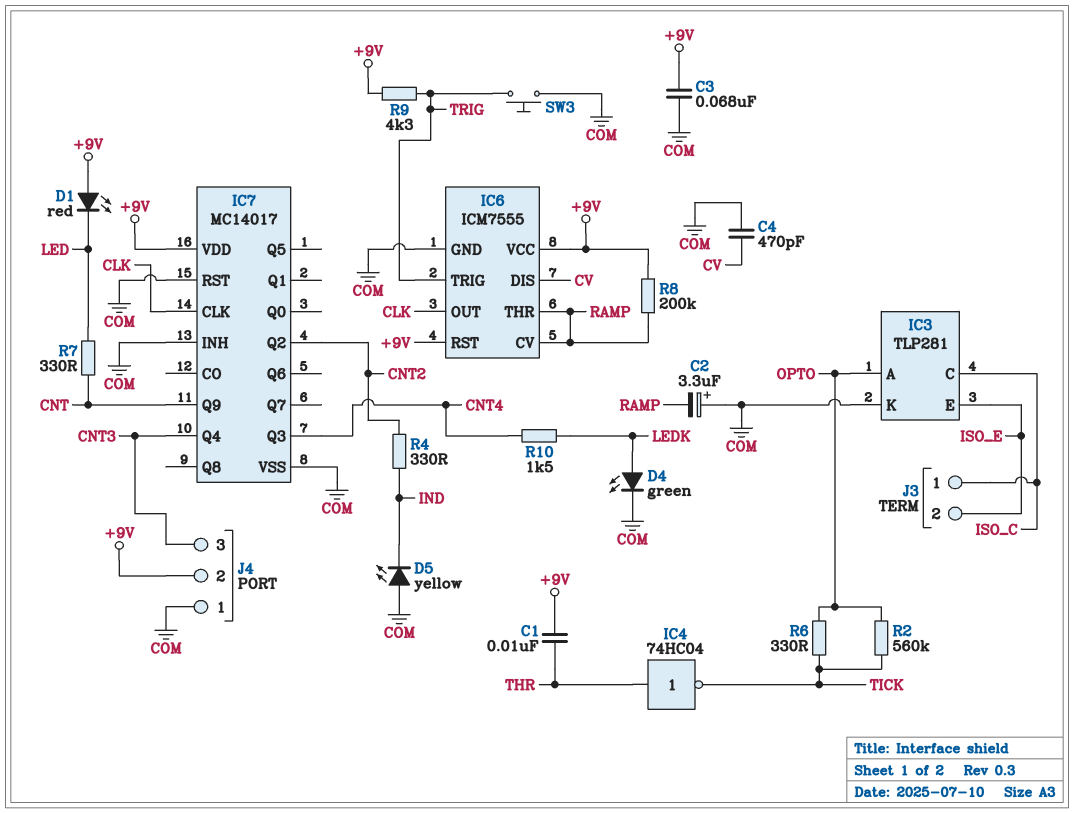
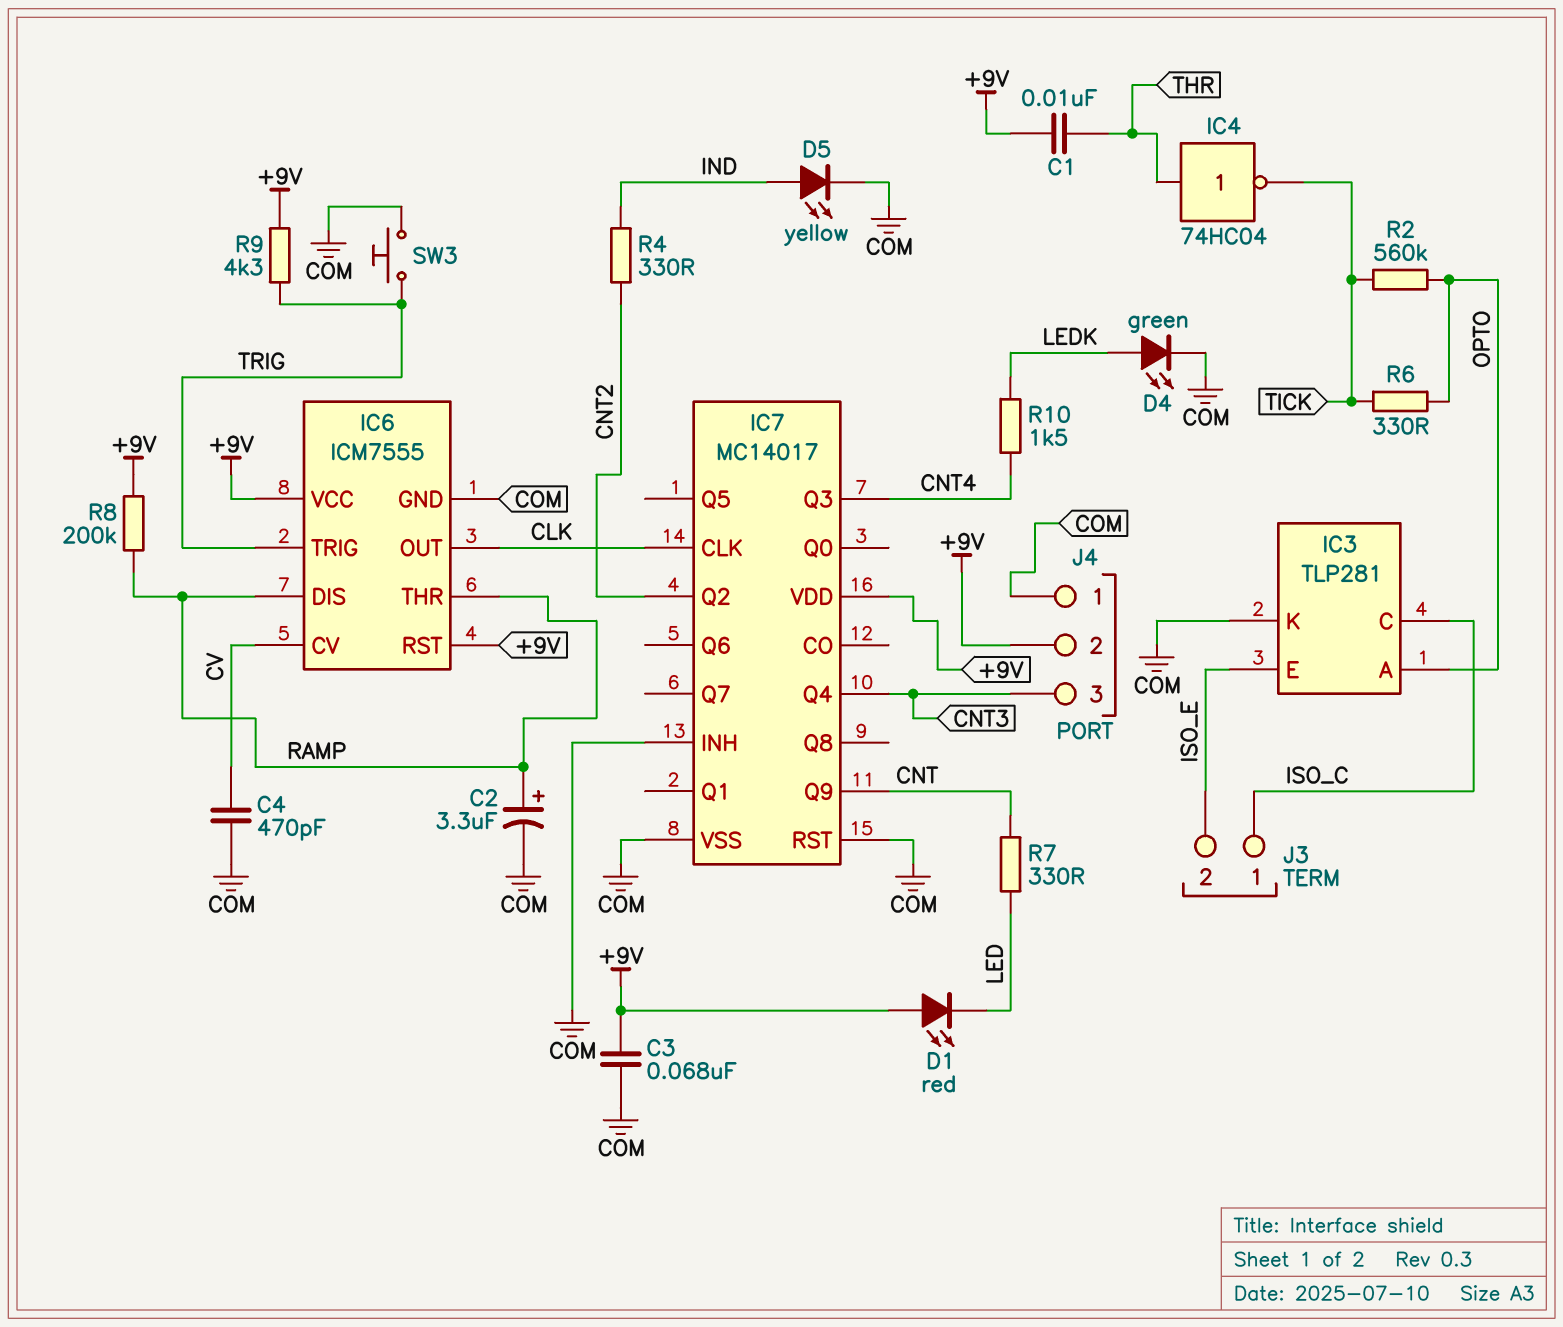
C2: 3.3uF (plus COM, minus RAMP) -> 3.3uF (plus RAMP, minus COM)
D5: LED yellow (A COM, K IND) -> LED yellow (A IND, K COM)
IC6 pin CV: RAMP -> CV
IC6 pin DIS: CV -> RAMP

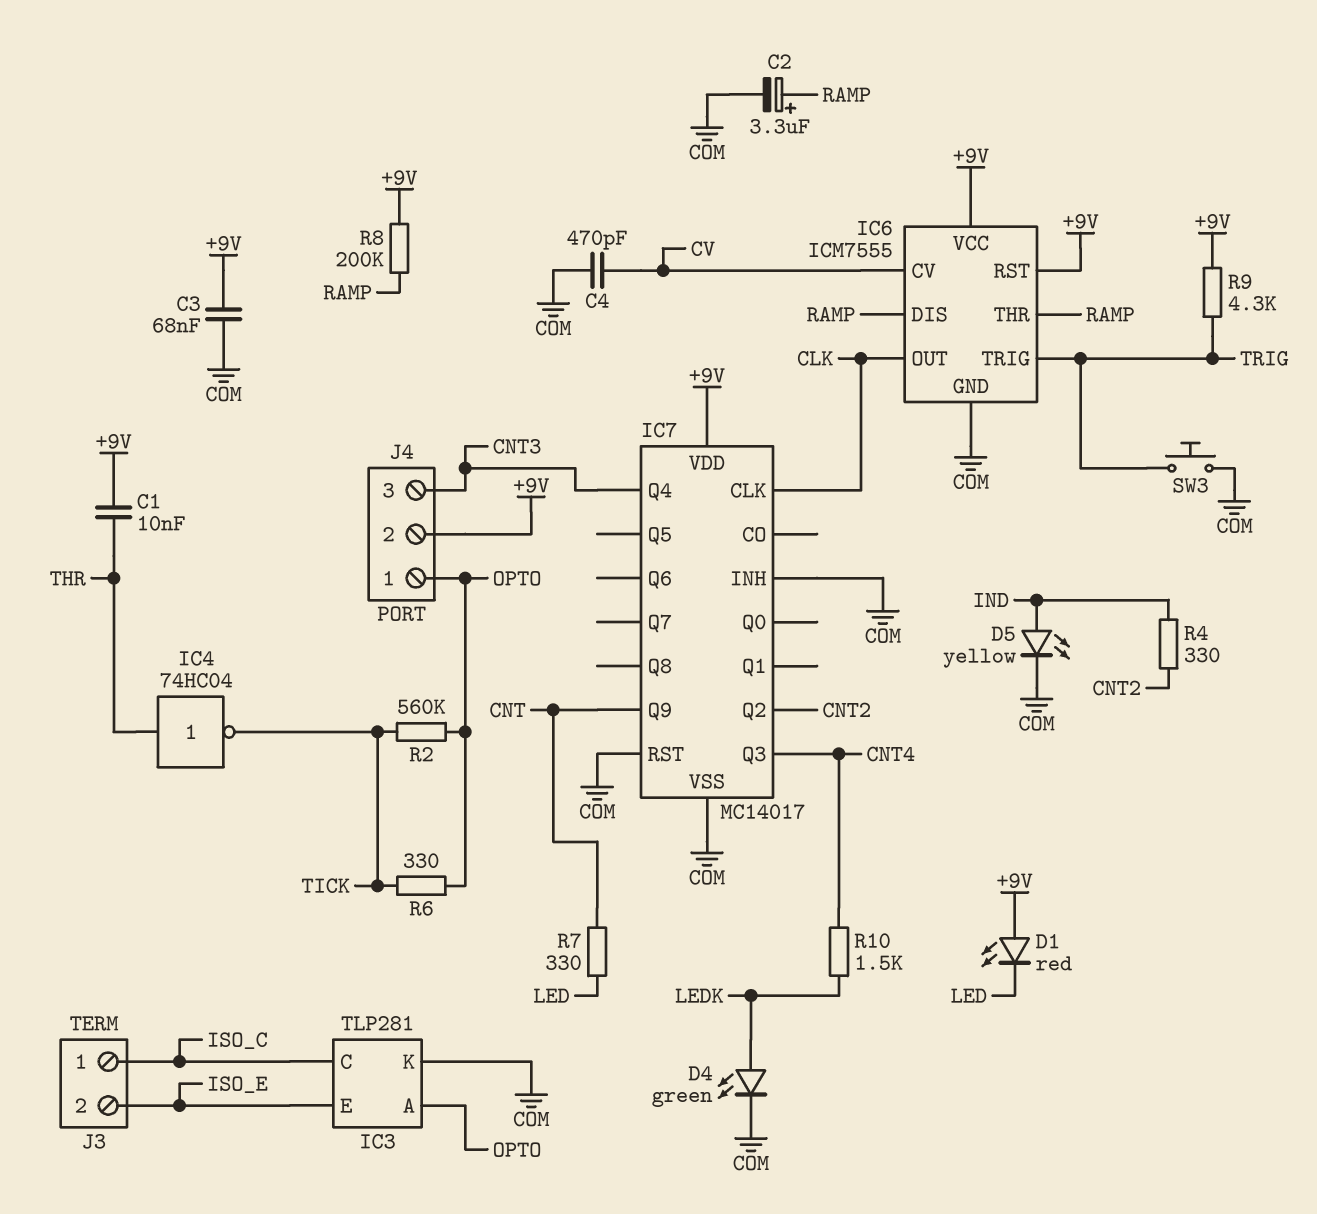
J4 pin 1: COM -> OPTO

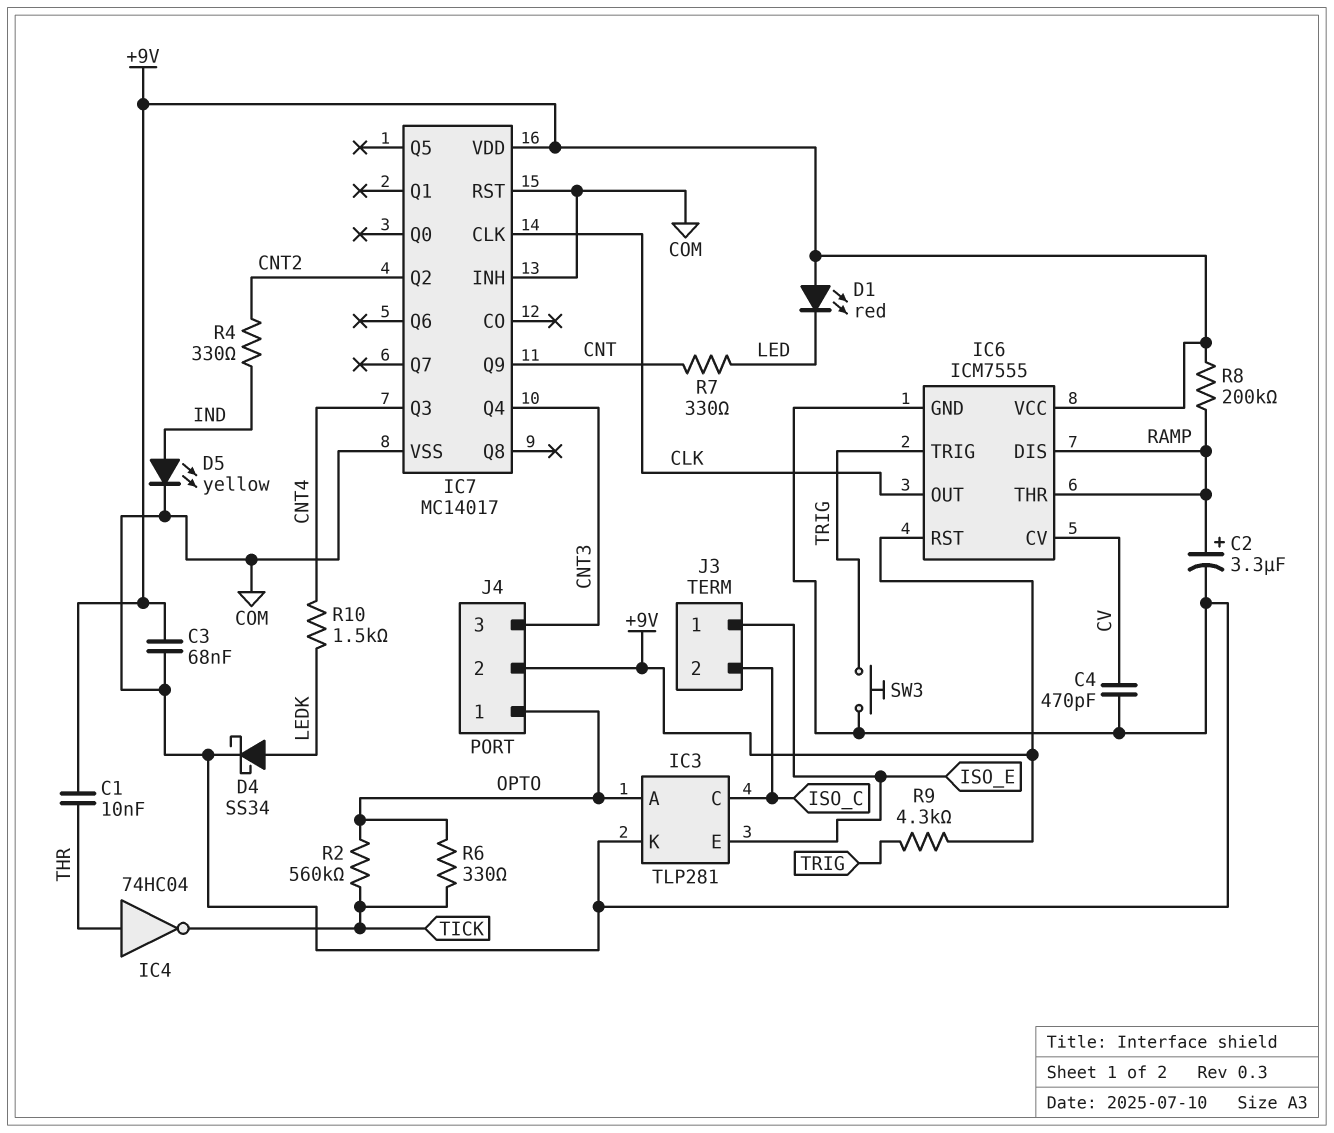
D4: LED green (A LEDK, K COM) -> schottky SS34 (A LEDK, K COM)
J3 pin 1: ISO_C -> ISO_E
J3 pin 2: ISO_E -> ISO_C

